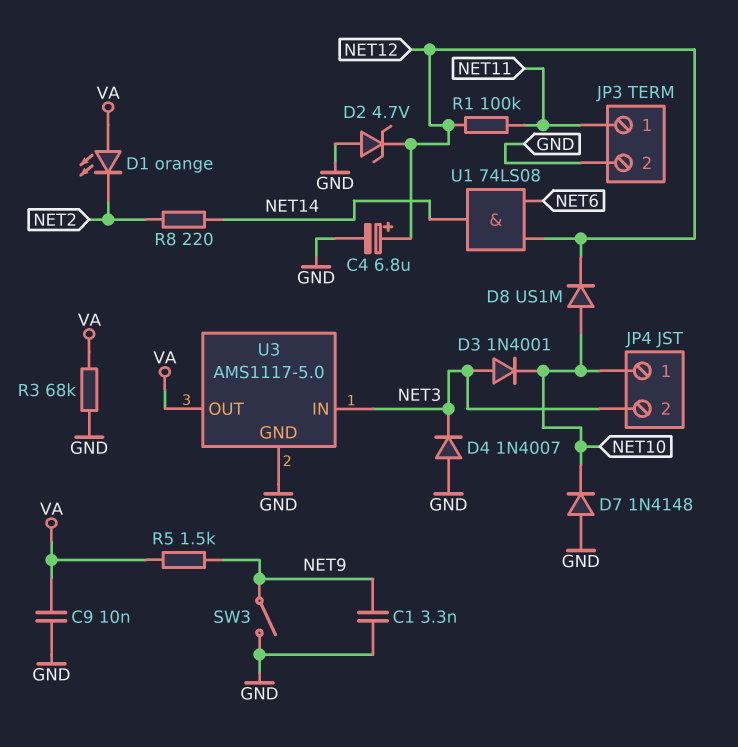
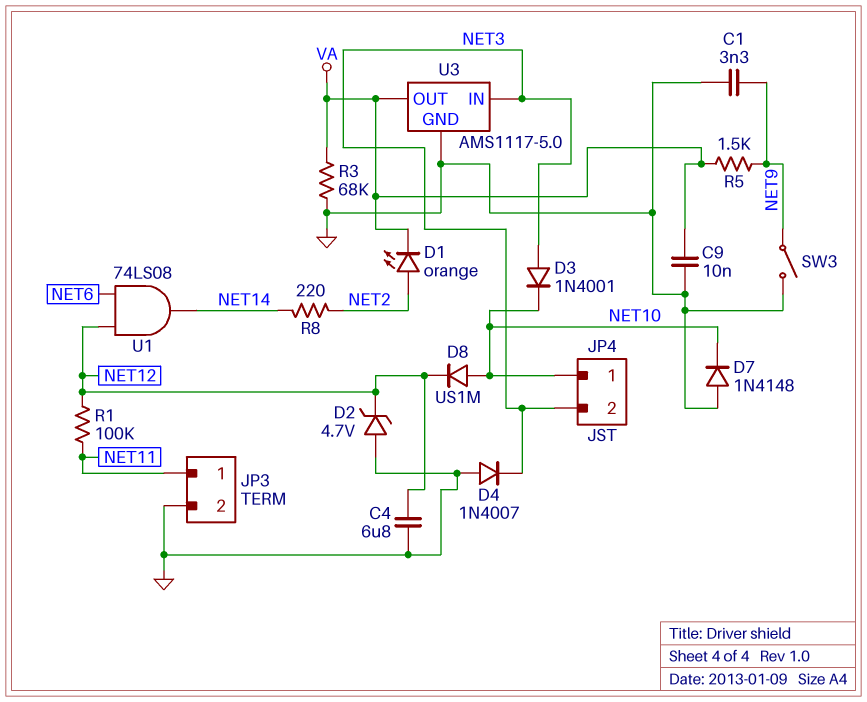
C4: 6.8uF (plus NET12, minus GND) -> 6.8uF (GND, NET12)
D1: LED orange (A VA, K NET2) -> LED orange (A NET2, K VA)

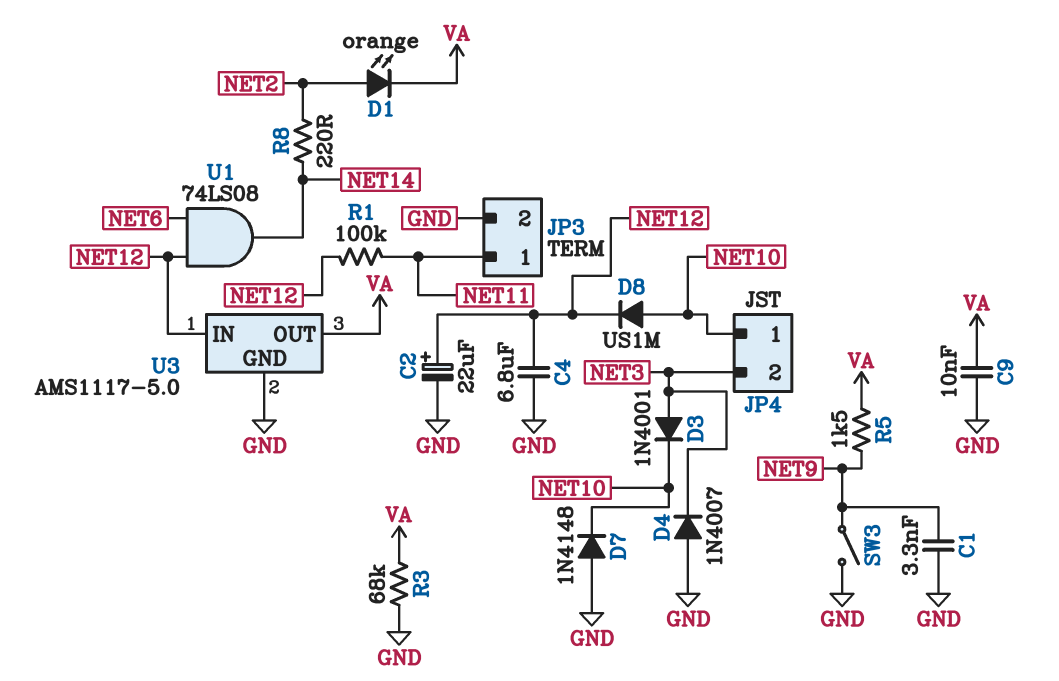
C2: none -> 22uF (plus NET12, minus GND)
D2: zener 4.7V (A GND, K NET12) -> none
U3 pin IN: NET3 -> NET12

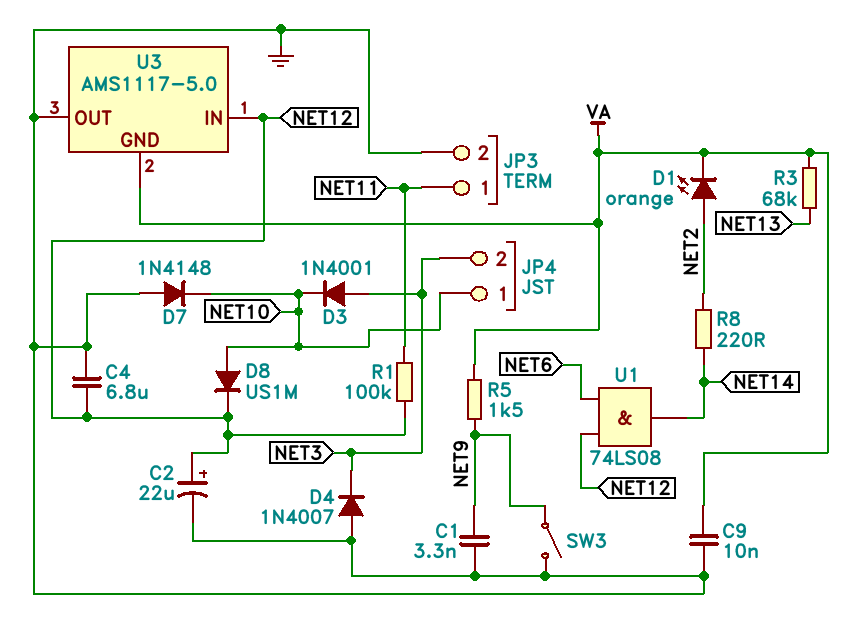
R3: 68k (GND, VA) -> 68k (NET13, VA)
U3 pin GND: GND -> VA
U3 pin OUT: VA -> GND

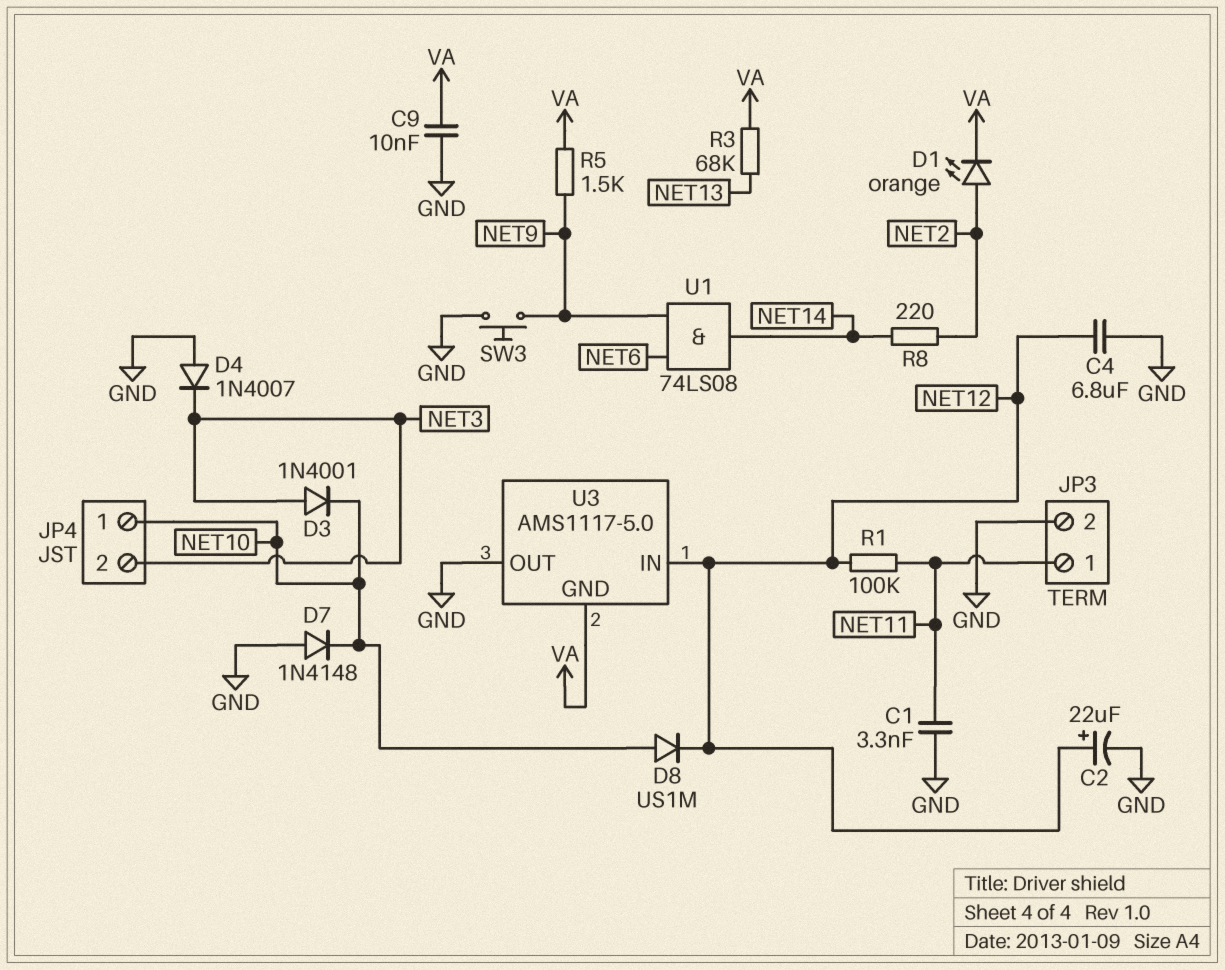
C1: 3.3nF (GND, NET9) -> 3.3nF (GND, NET11)
SW3: switch (GND, NET9) -> button (GND, NET9)
U1: AND 74LS08 (in NET6, in NET12, out NET14) -> AND 74LS08 (in NET6, in NET9, out NET14)

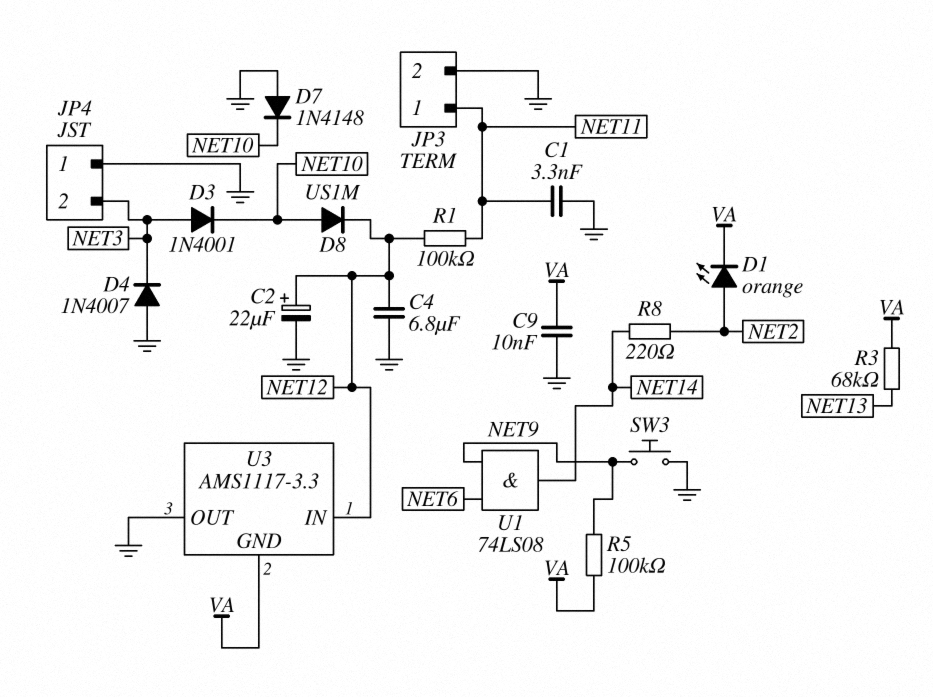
JP4 pin 1: NET10 -> GND
R5: 1.5k (NET9, VA) -> 100k (NET9, VA)
U3: AMS1117-5.0 -> AMS1117-3.3

